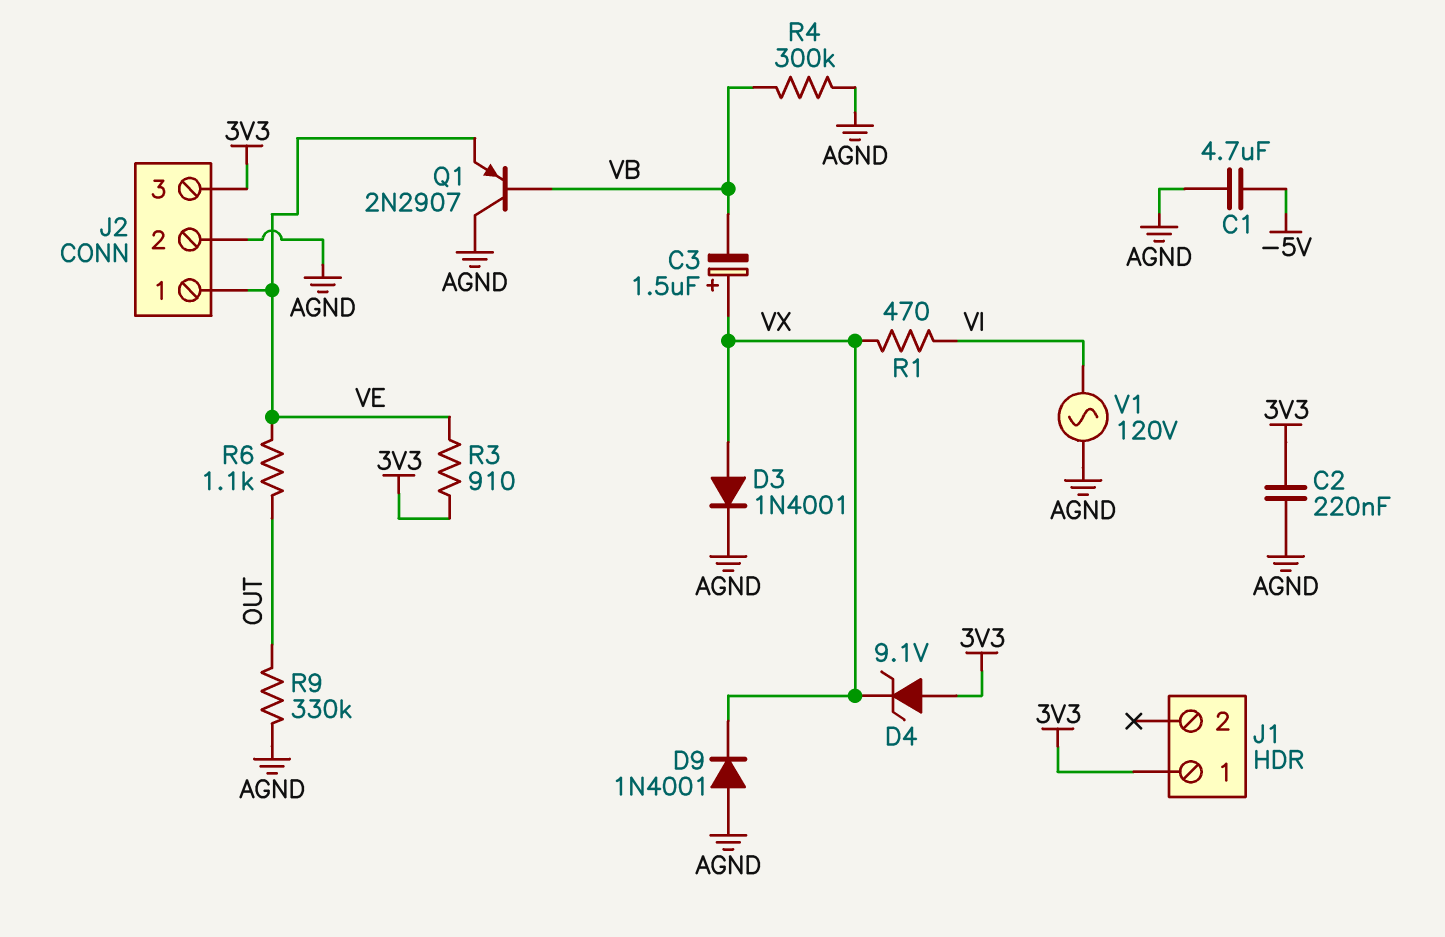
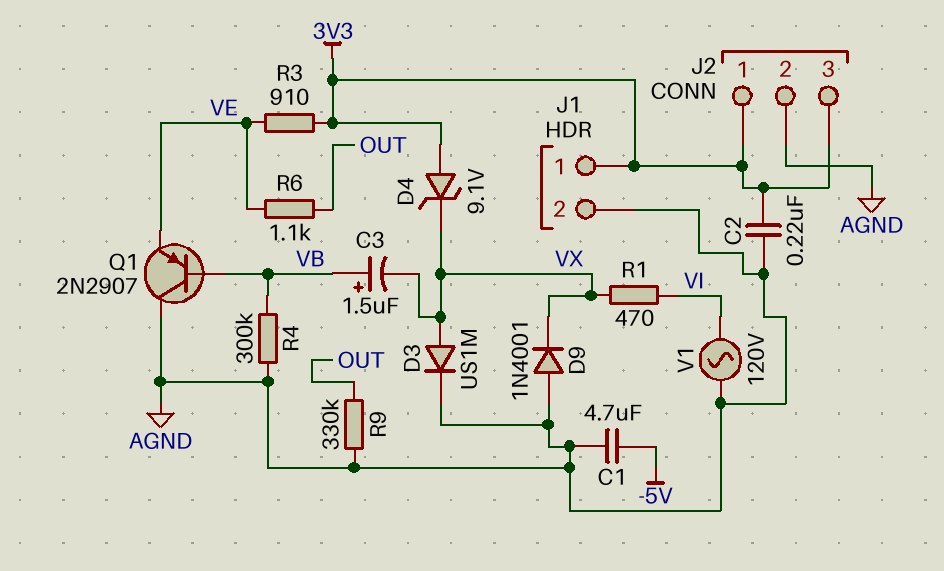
C3: 1.5uF (plus VX, minus VB) -> 1.5uF (plus VB, minus VX)
D3: diode 1N4001 (A VX, K AGND) -> diode US1M (A VX, K AGND)
J1 pin 2: none -> AGND
J2 pin 1: VE -> 3V3

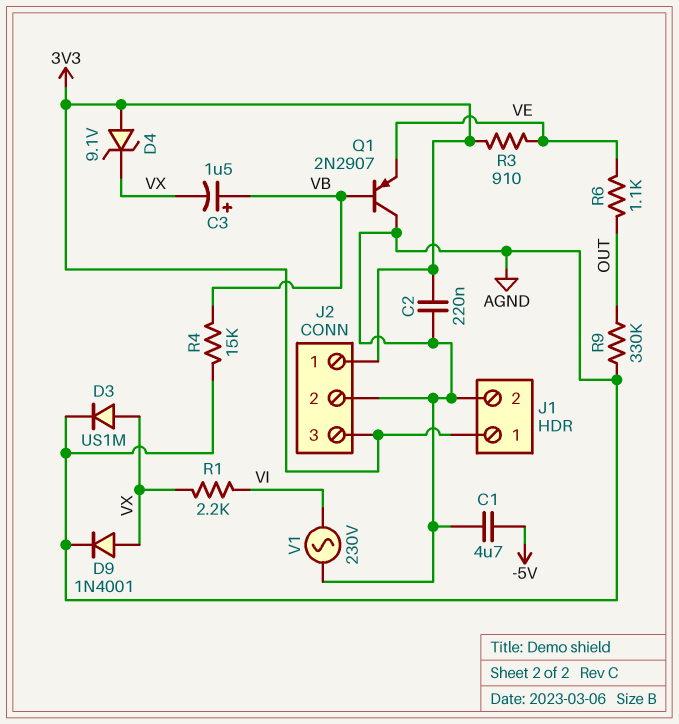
D9: diode 1N4001 (A AGND, K VX) -> diode 1N4001 (A VX, K AGND)
R1: 470 (VI, VX) -> 2.2k (VI, VX)
R4: 300k (AGND, VB) -> 15k (AGND, VB)
V1: AC 120V (AGND, VI) -> AC 230V (AGND, VI)

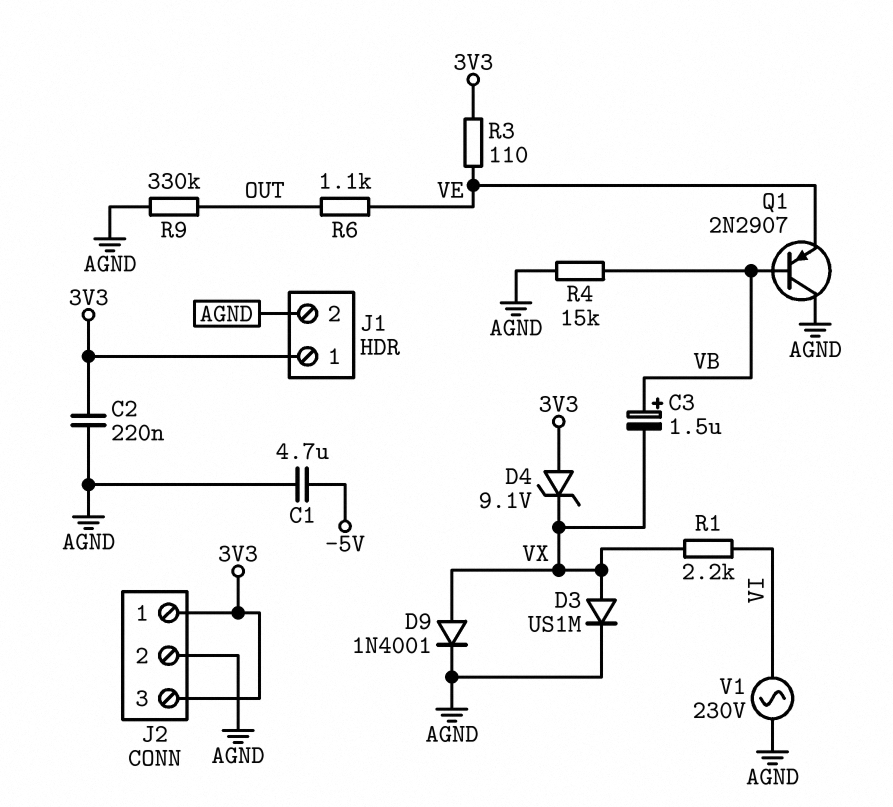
R3: 910 (3V3, VE) -> 110 (3V3, VE)

